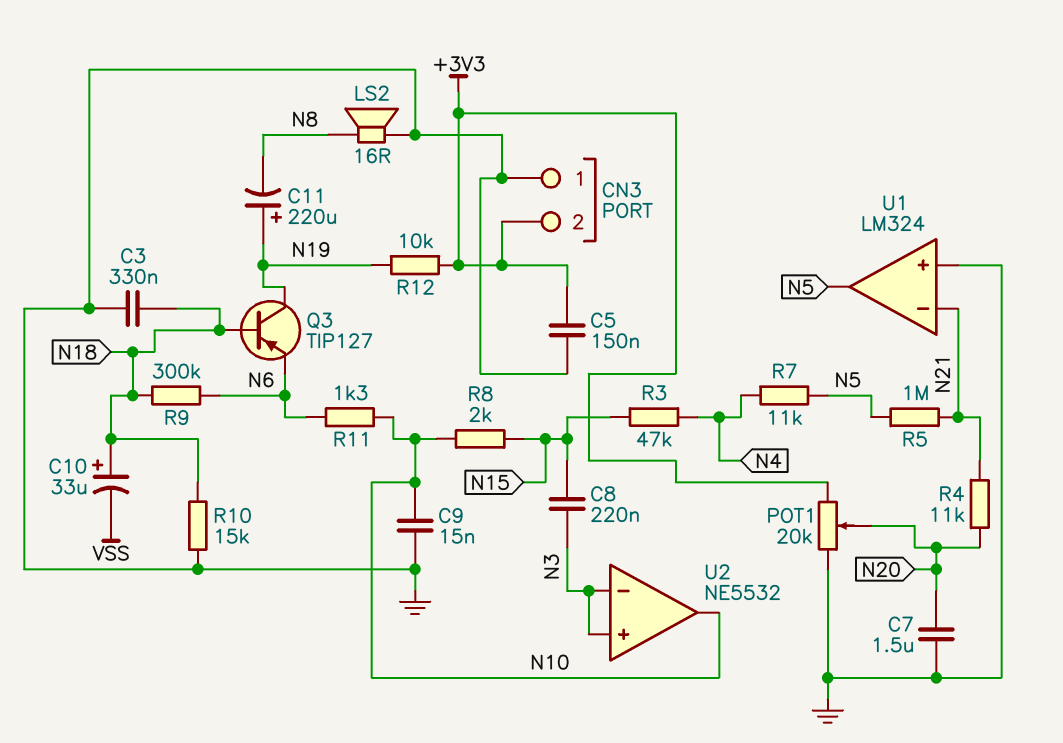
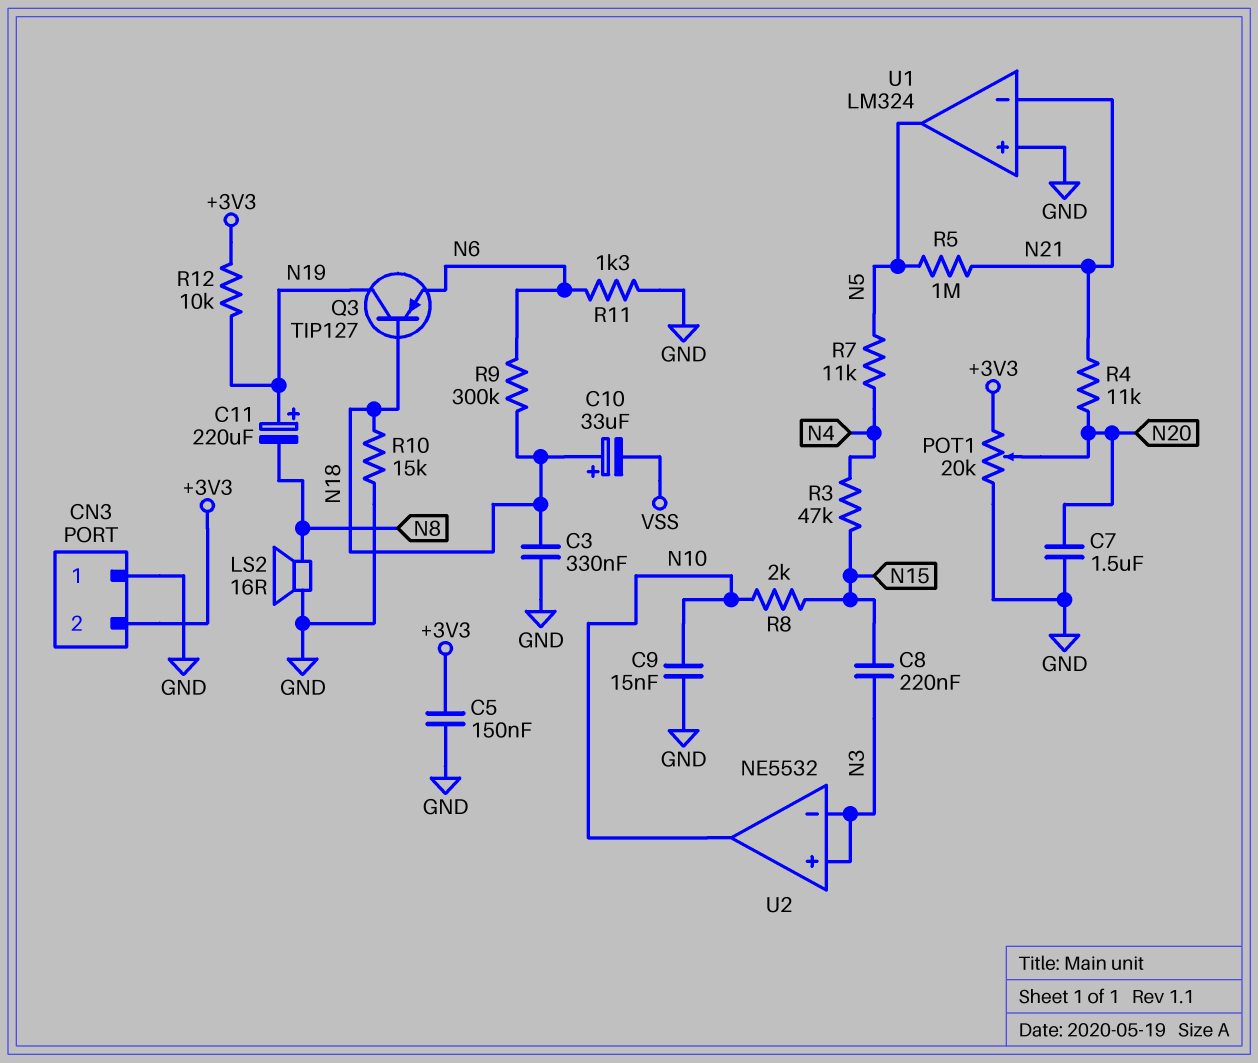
R11: 1.3k (N6, N10) -> 1.3k (GND, N6)

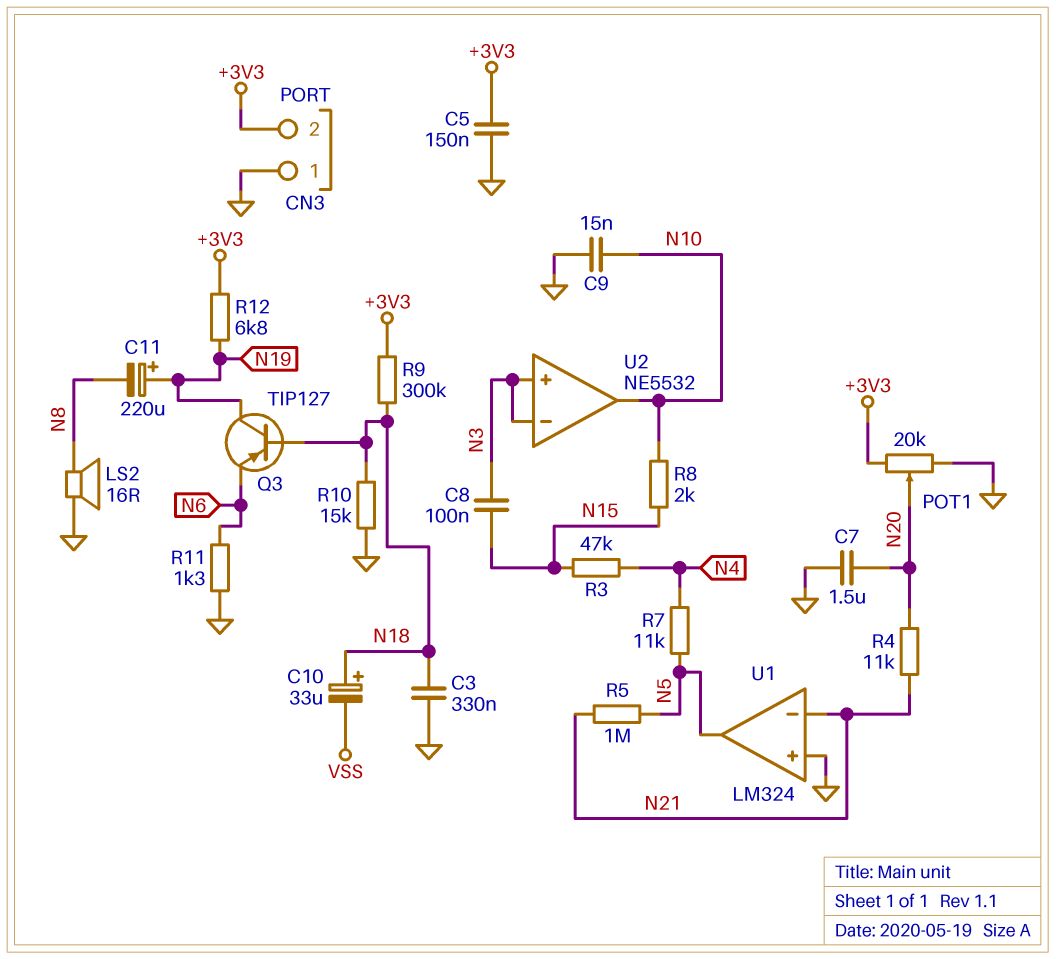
C8: 220nF (N3, N15) -> 100nF (N3, N15)
R9: 300k (N6, N18) -> 300k (+3V3, N18)
R12: 10k (+3V3, N19) -> 6.8k (+3V3, N19)

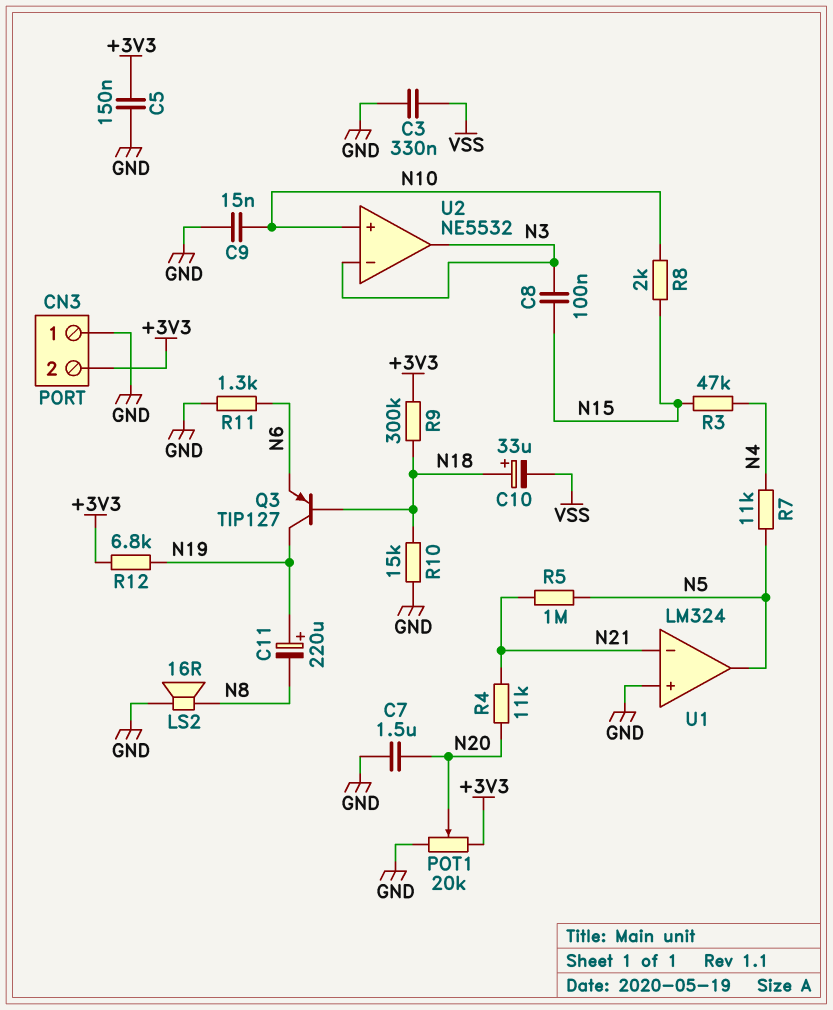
C3: 330nF (GND, N18) -> 330nF (GND, VSS)
U2 pin in+: N3 -> N10
U2 pin out: N10 -> N3

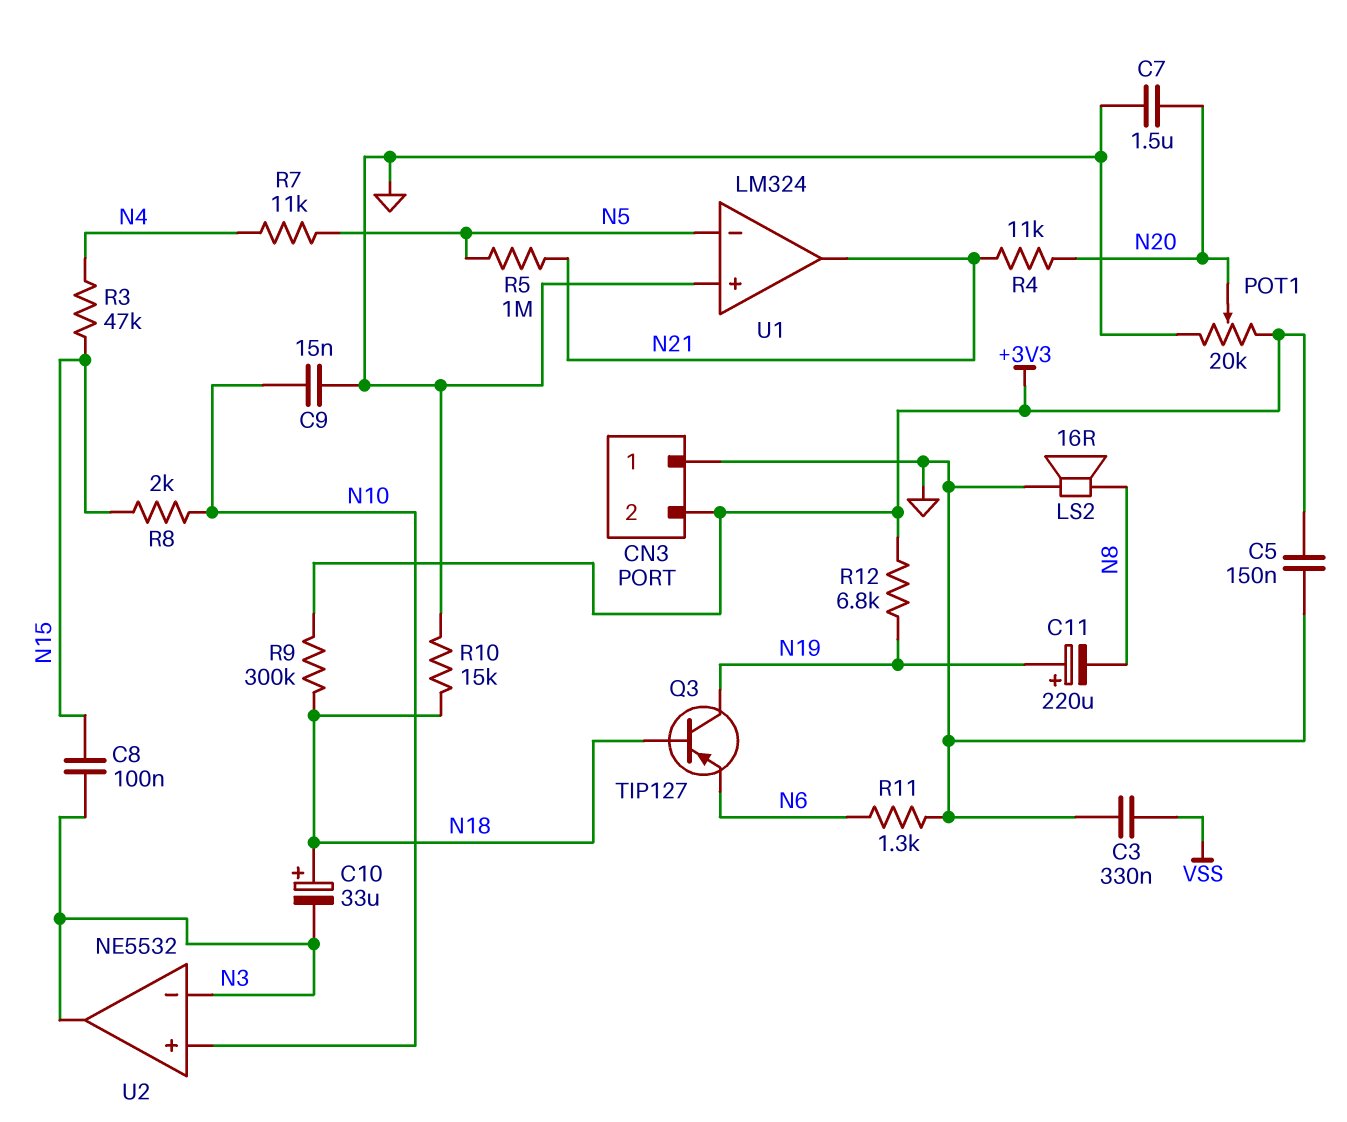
C10: 33uF (plus N18, minus VSS) -> 33uF (plus N18, minus N3)
U1 pin in-: N21 -> N5
U1 pin out: N5 -> N21

